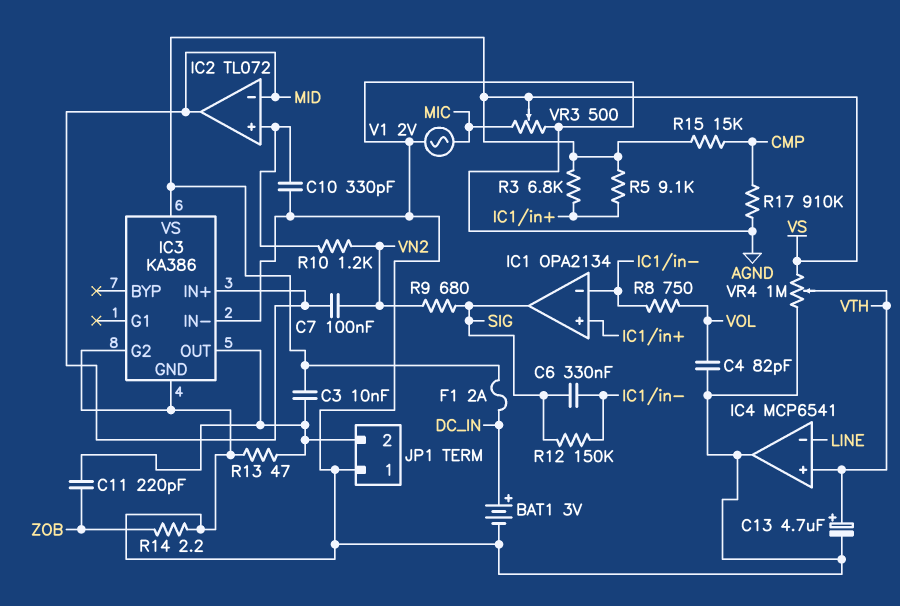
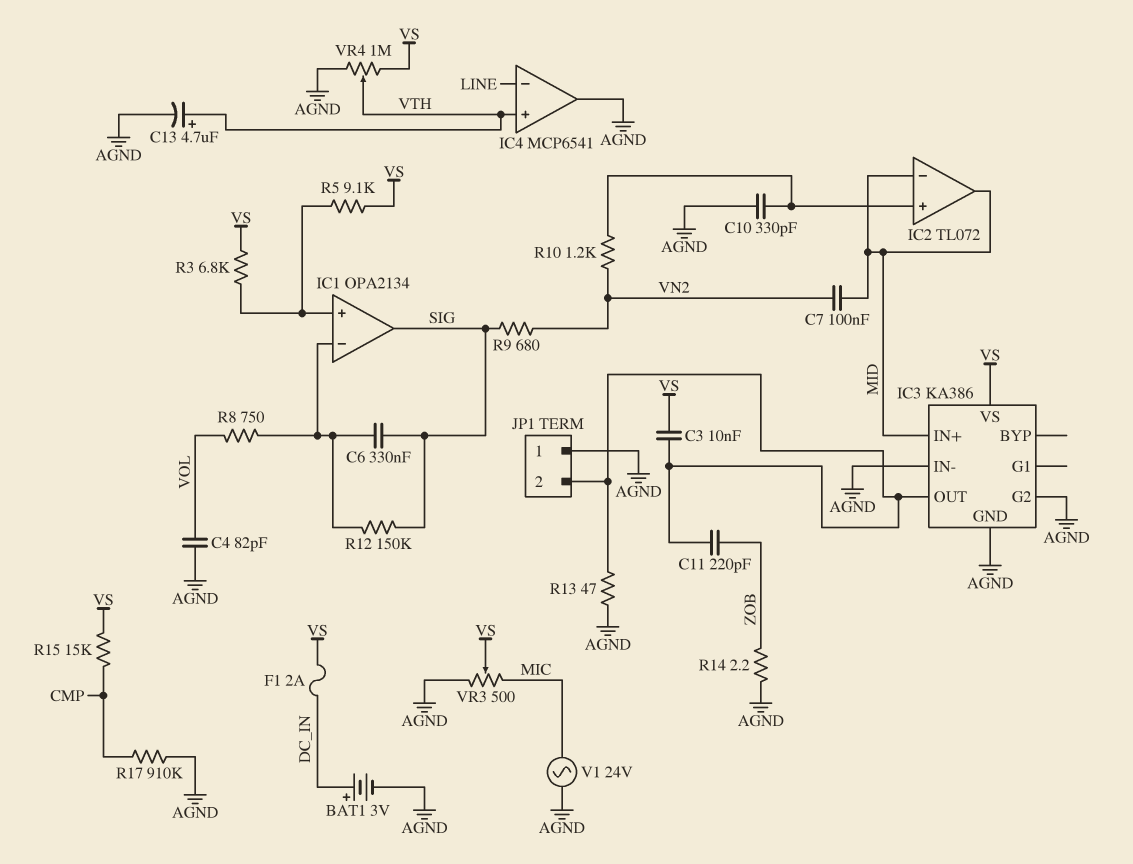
V1: AC 2V (AGND, MIC) -> AC 24V (AGND, MIC)

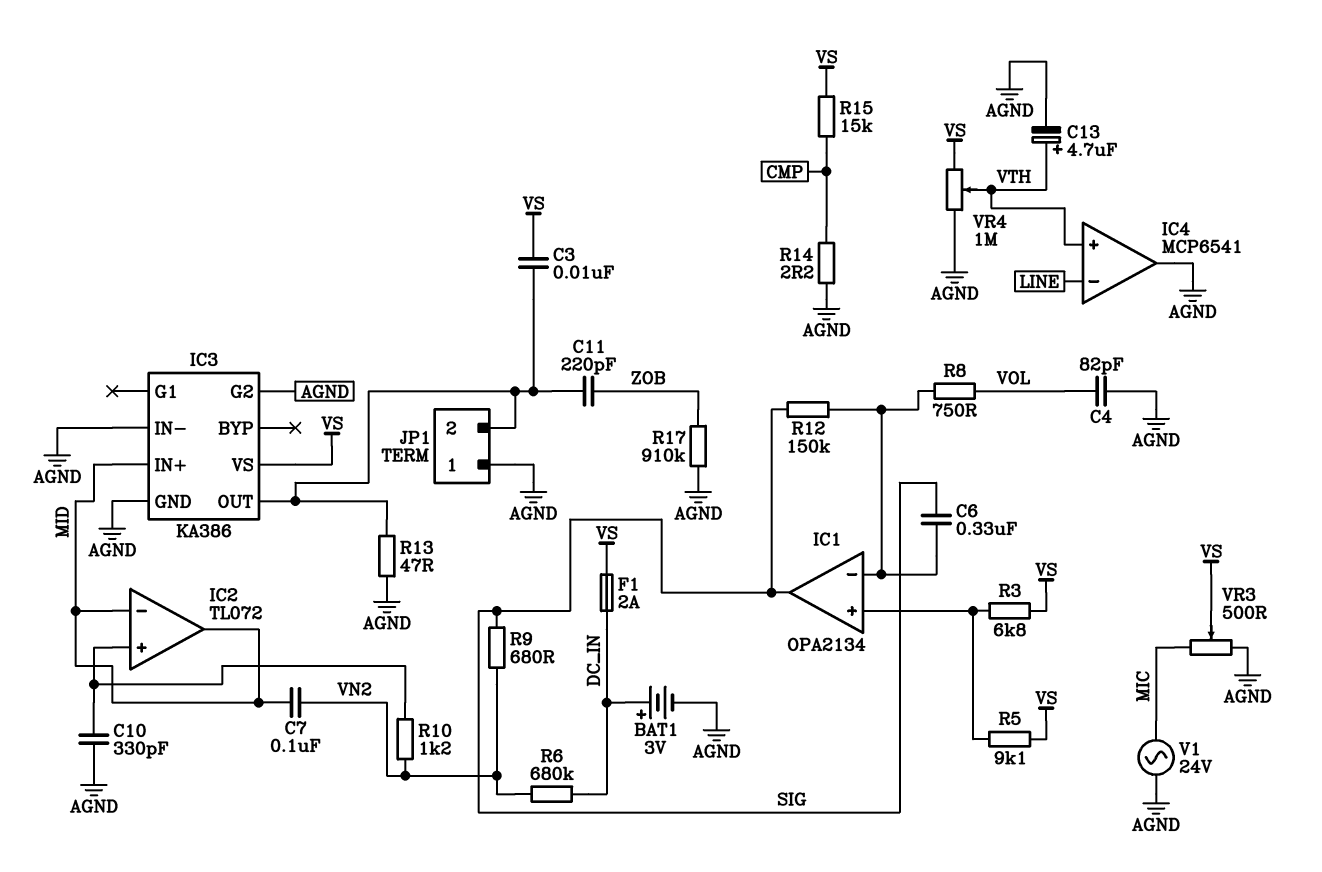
R6: none -> 680k (DC_IN, VN2)
R14: 2.2 (AGND, ZOB) -> 2.2 (AGND, CMP)
R17: 910k (AGND, CMP) -> 910k (AGND, ZOB)

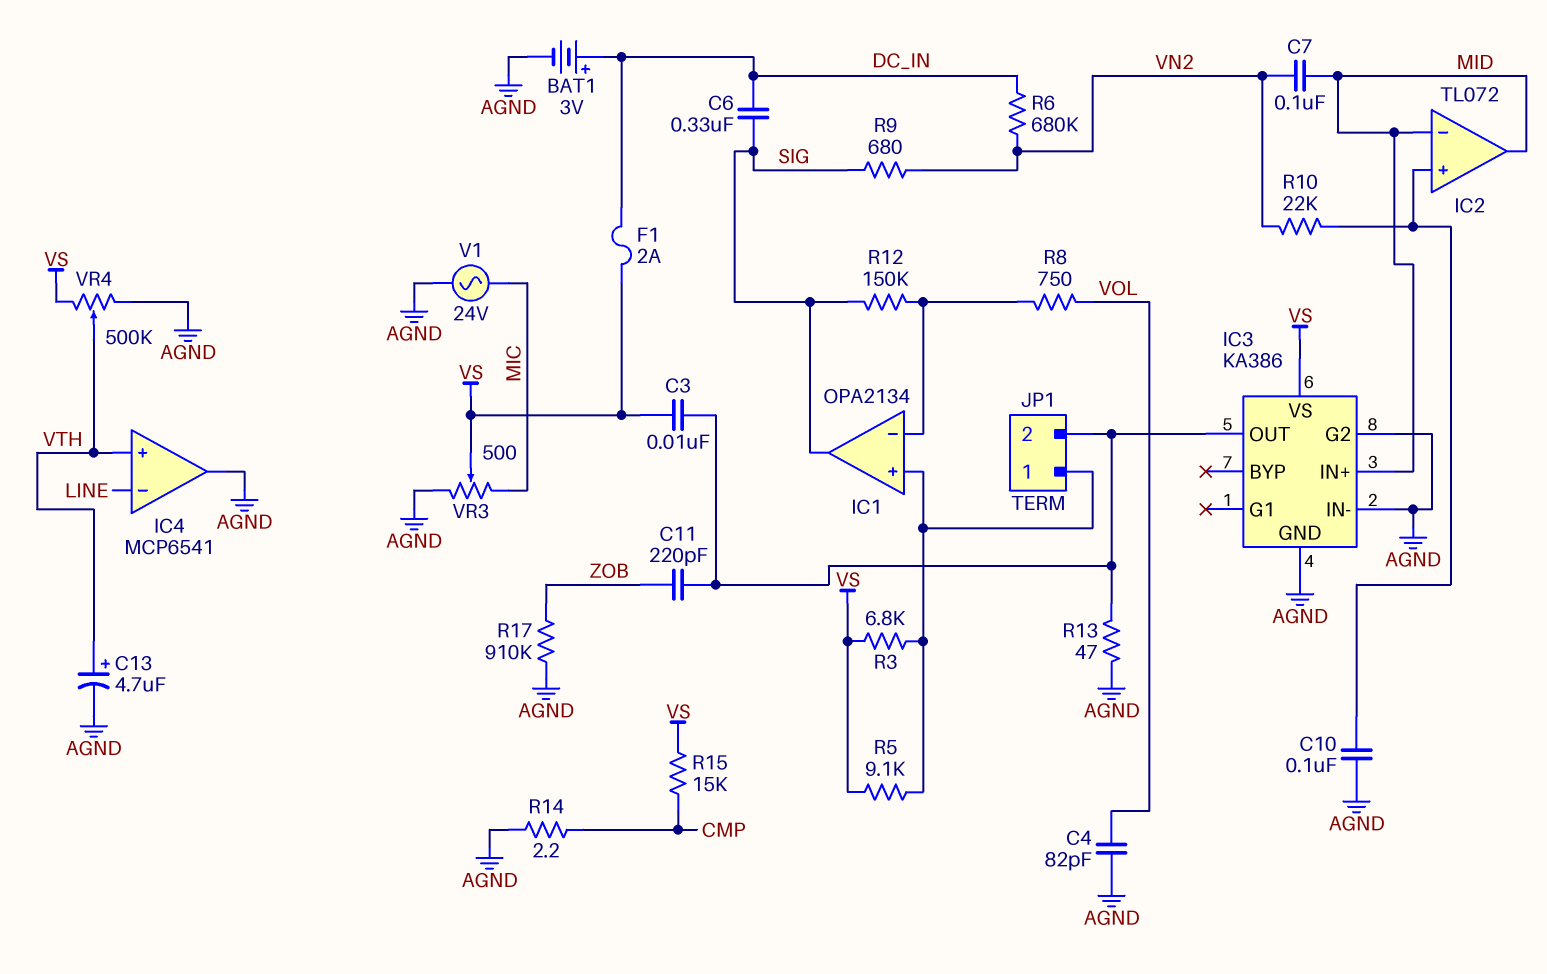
C6: 330nF (IC1/in-, SIG) -> 330nF (DC_IN, SIG)
C10: 330pF (AGND, IC2/in+) -> 100nF (AGND, IC2/in+)
JP1 pin 1: AGND -> IC1/in+
R10: 1.2k (IC2/in+, VN2) -> 22k (IC2/in+, VN2)
VR4: 1M (AGND, VS, wiper VTH) -> 500k (AGND, VS, wiper VTH)

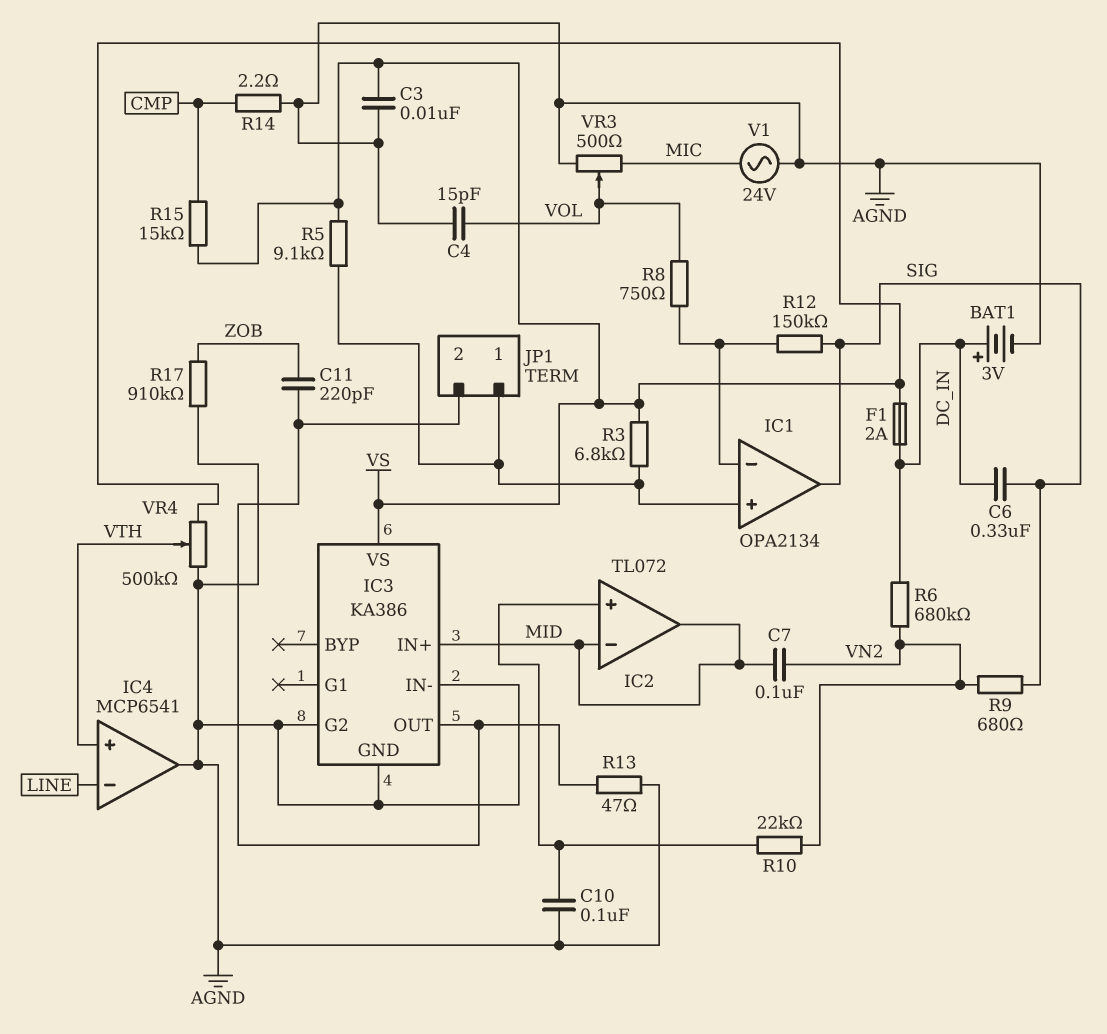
C3: 10nF (IC3/OUT, VS) -> 10nF (AGND, VS)
C4: 82pF (AGND, VOL) -> 15pF (AGND, VOL)
C13: 4.7uF (plus VTH, minus AGND) -> none
VR3: 500 (AGND, MIC, wiper VS) -> 500 (AGND, MIC, wiper VOL)

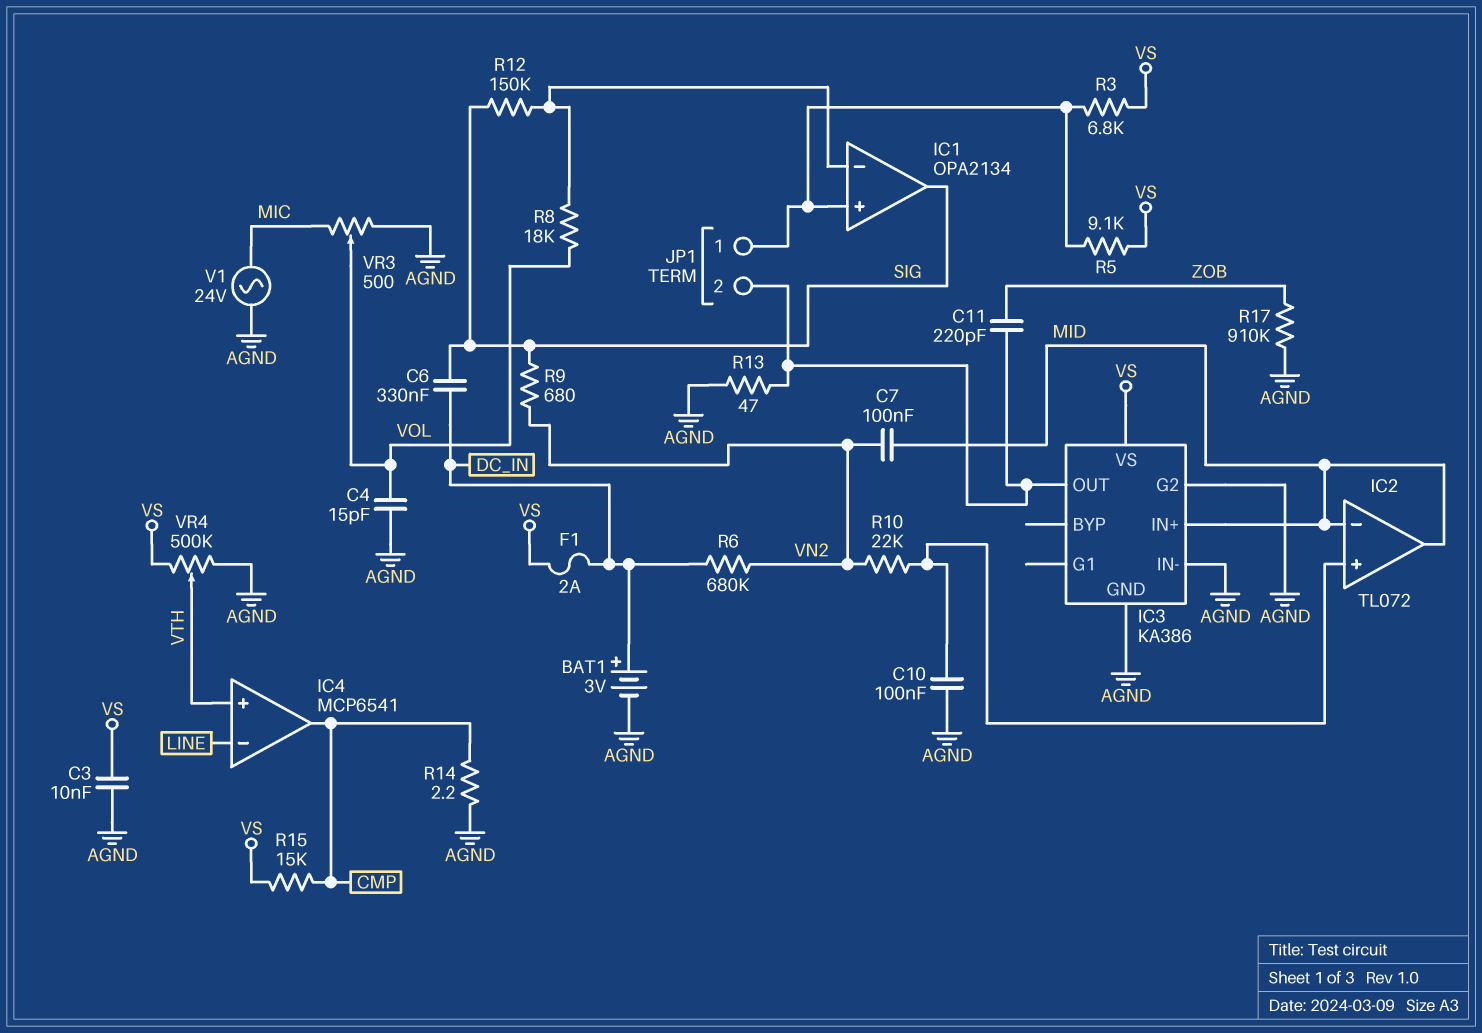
IC4 pin out: AGND -> CMP
R8: 750 (IC1/in-, VOL) -> 18k (IC1/in-, VOL)

